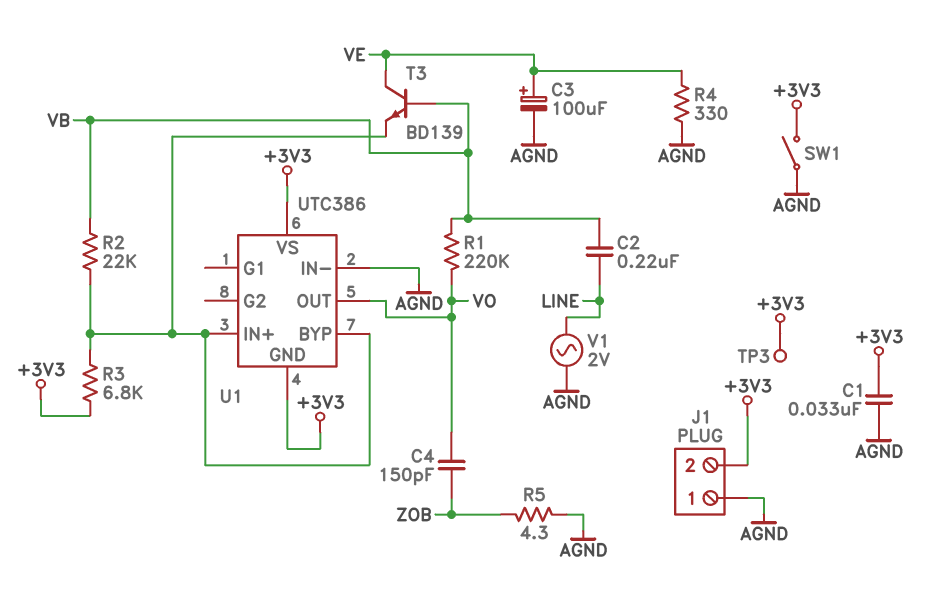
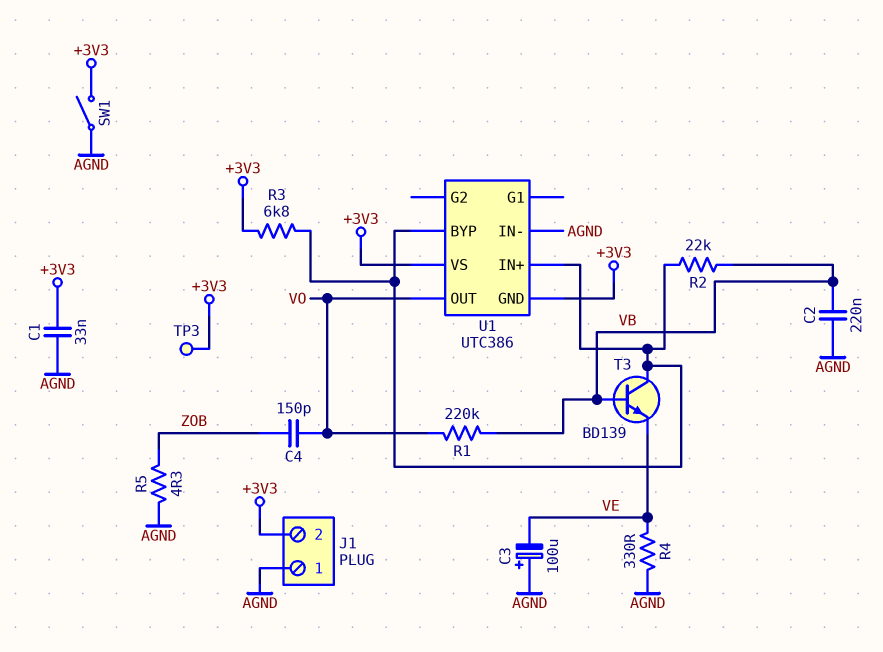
C2: 220nF (LINE, VB) -> 220nF (AGND, VB)
C3: 100uF (plus VE, minus AGND) -> 100uF (plus AGND, minus VE)
T3: NPN BD139 (B VB, C VE, E U1/BYP) -> NPN BD139 (B VB, C U1/BYP, E VE)
V1: AC 2V (AGND, LINE) -> none

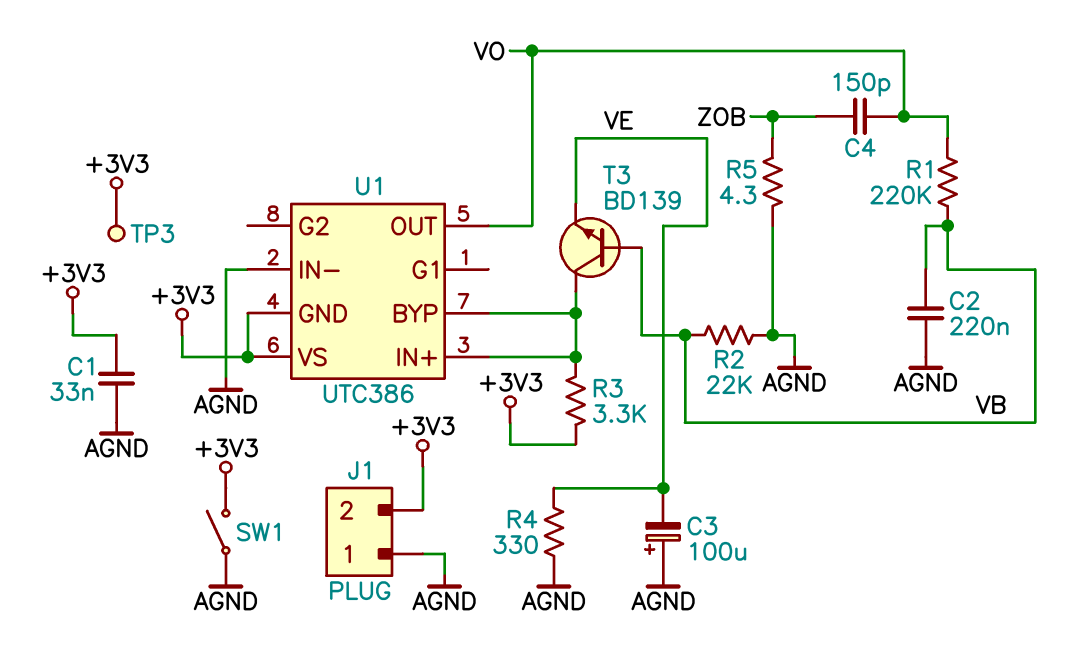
R2: 22k (U1/BYP, VB) -> 22k (AGND, VB)
R3: 6.8k (+3V3, U1/BYP) -> 3.3k (+3V3, U1/BYP)

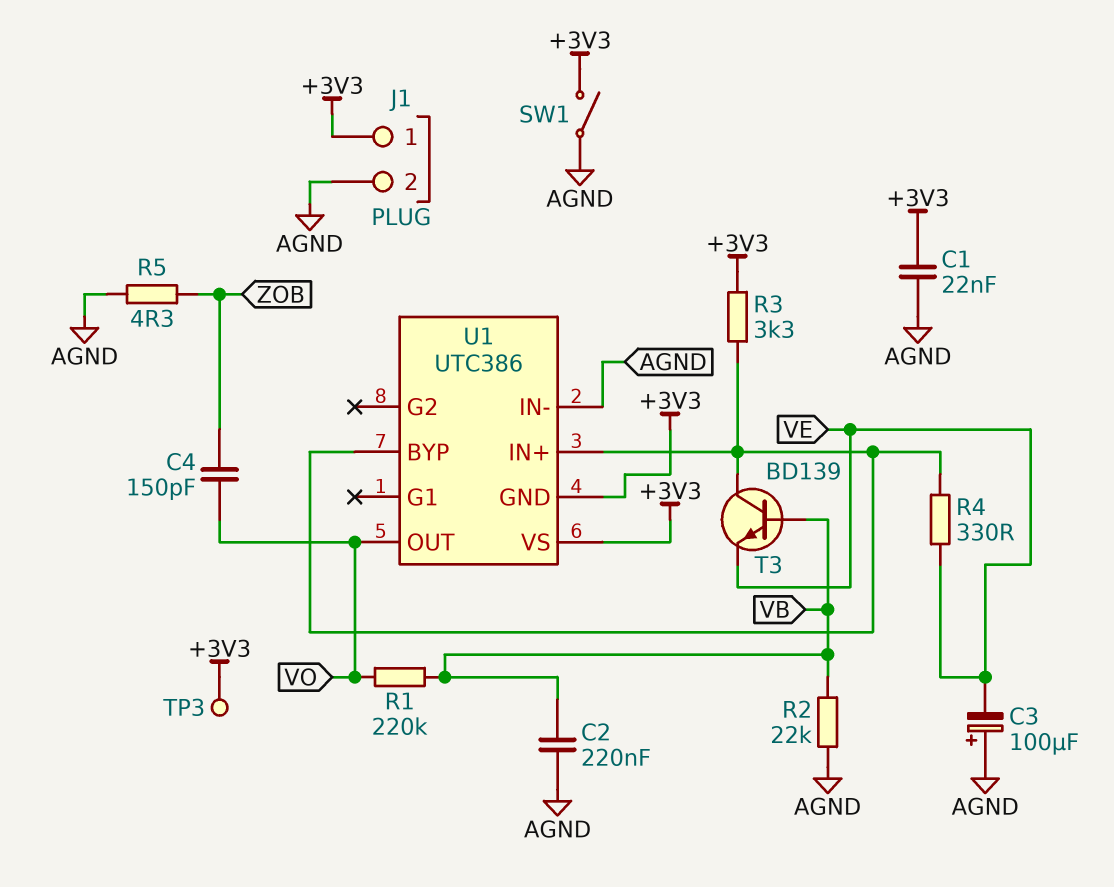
C1: 33nF (+3V3, AGND) -> 22nF (+3V3, AGND)
J1 pin 1: AGND -> +3V3
J1 pin 2: +3V3 -> AGND
R4: 330 (AGND, VE) -> 330 (U1/BYP, VE)

